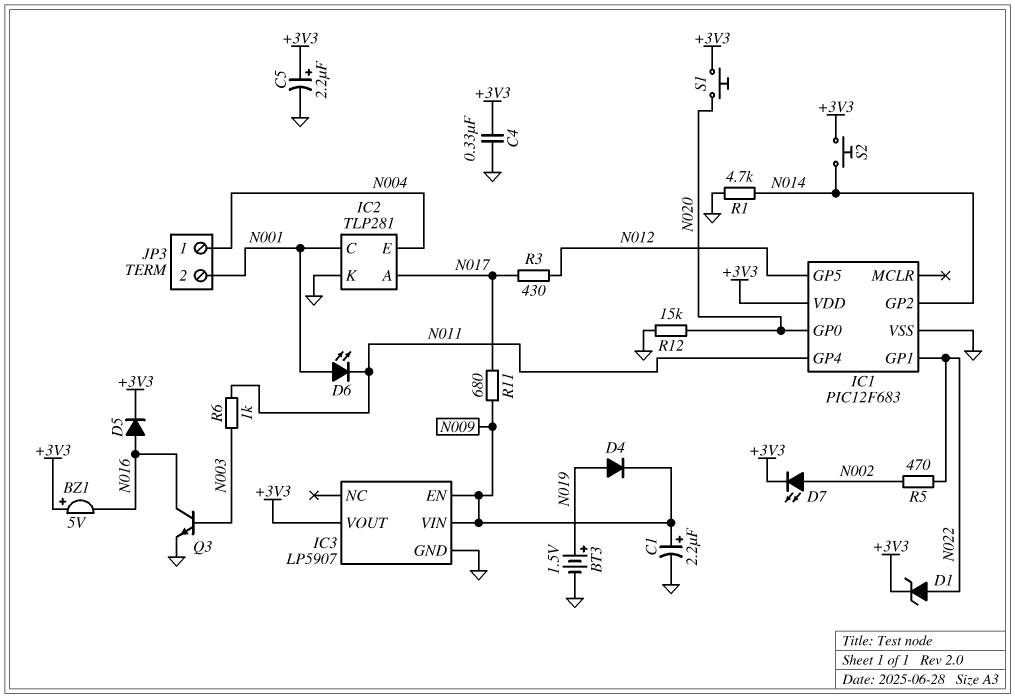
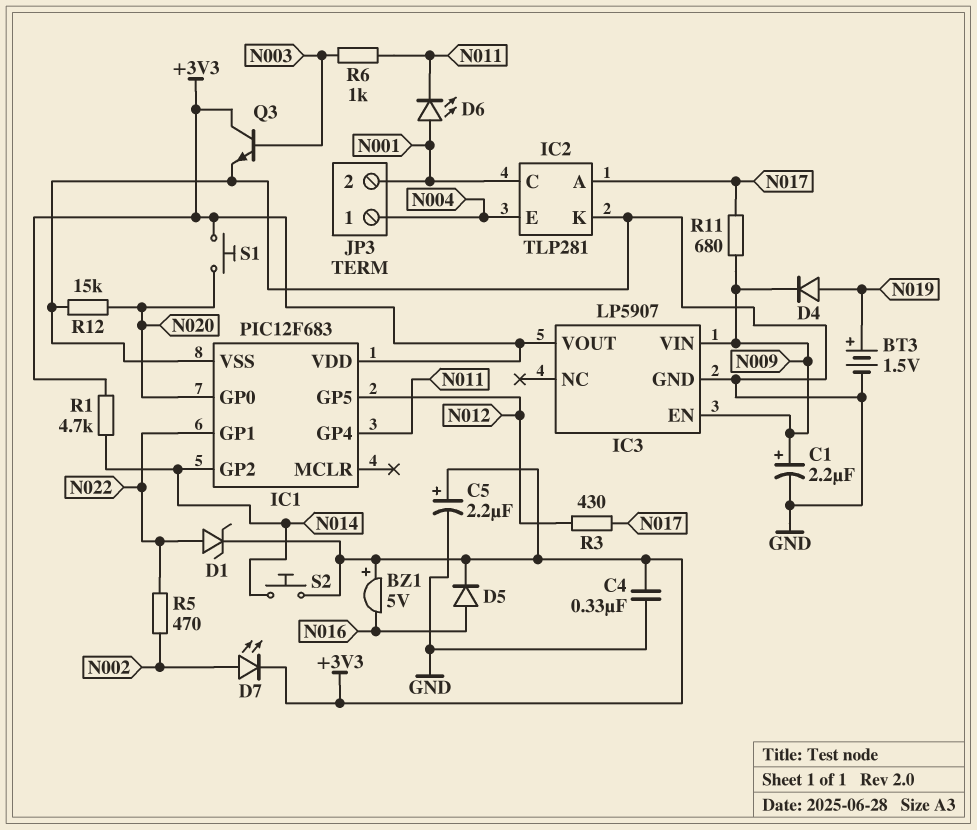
Q3: NPN (B N003, C N016, E GND) -> NPN (B N003, C +3V3, E GND)
R1: 4.7k (GND, N014) -> 4.7k (+3V3, N014)

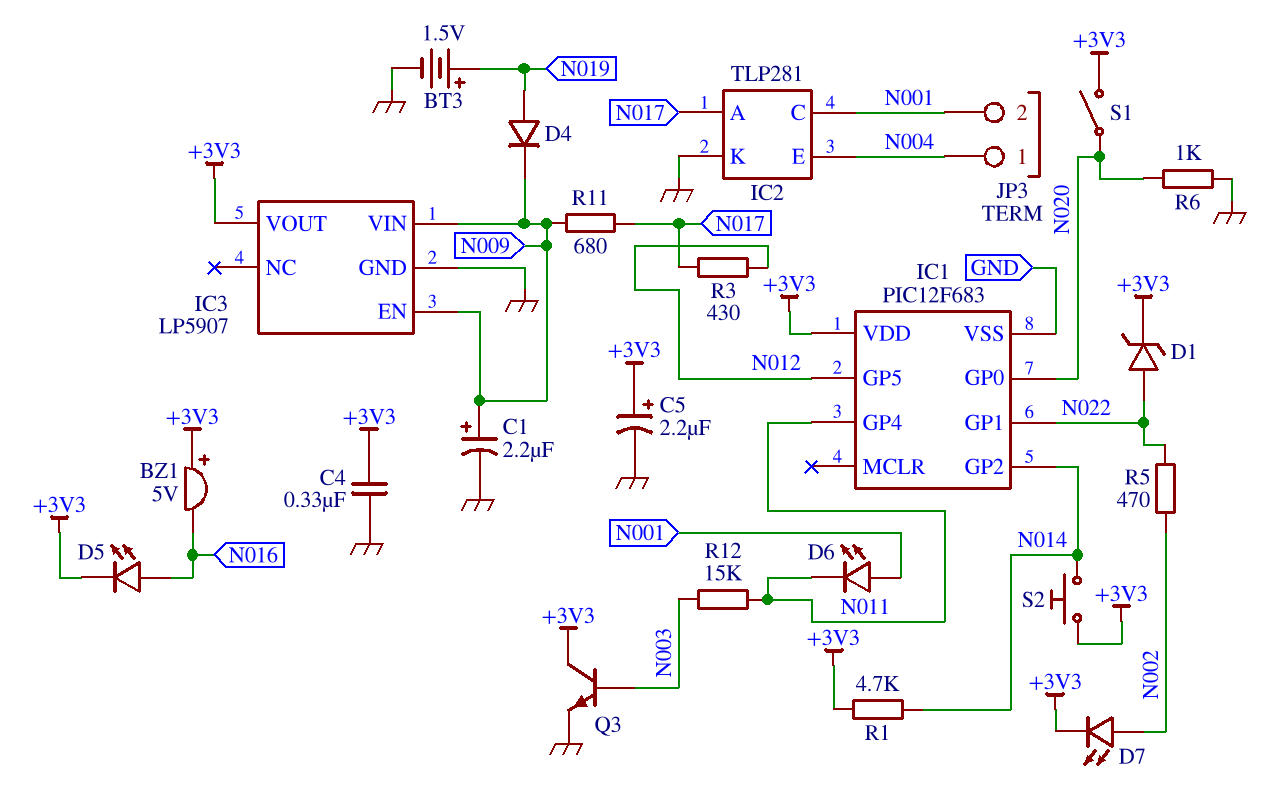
D5: diode (A N016, K +3V3) -> LED (A N016, K +3V3)
R6: 1k (N003, N011) -> 1k (GND, N020)
R12: 15k (GND, N020) -> 15k (N003, N011)
S1: button (+3V3, N020) -> switch (+3V3, N020)

